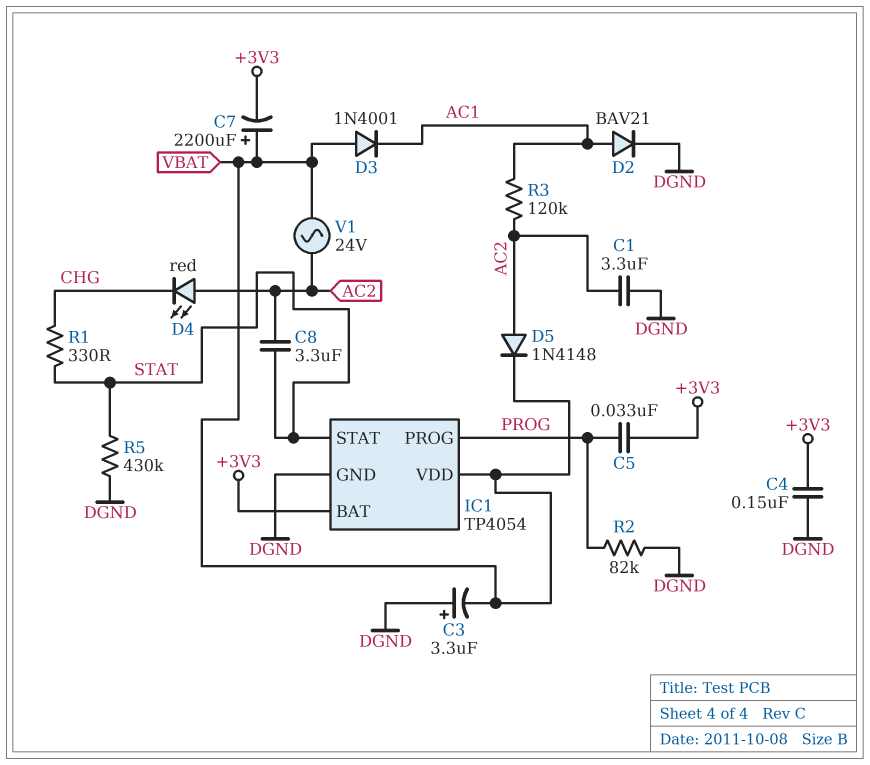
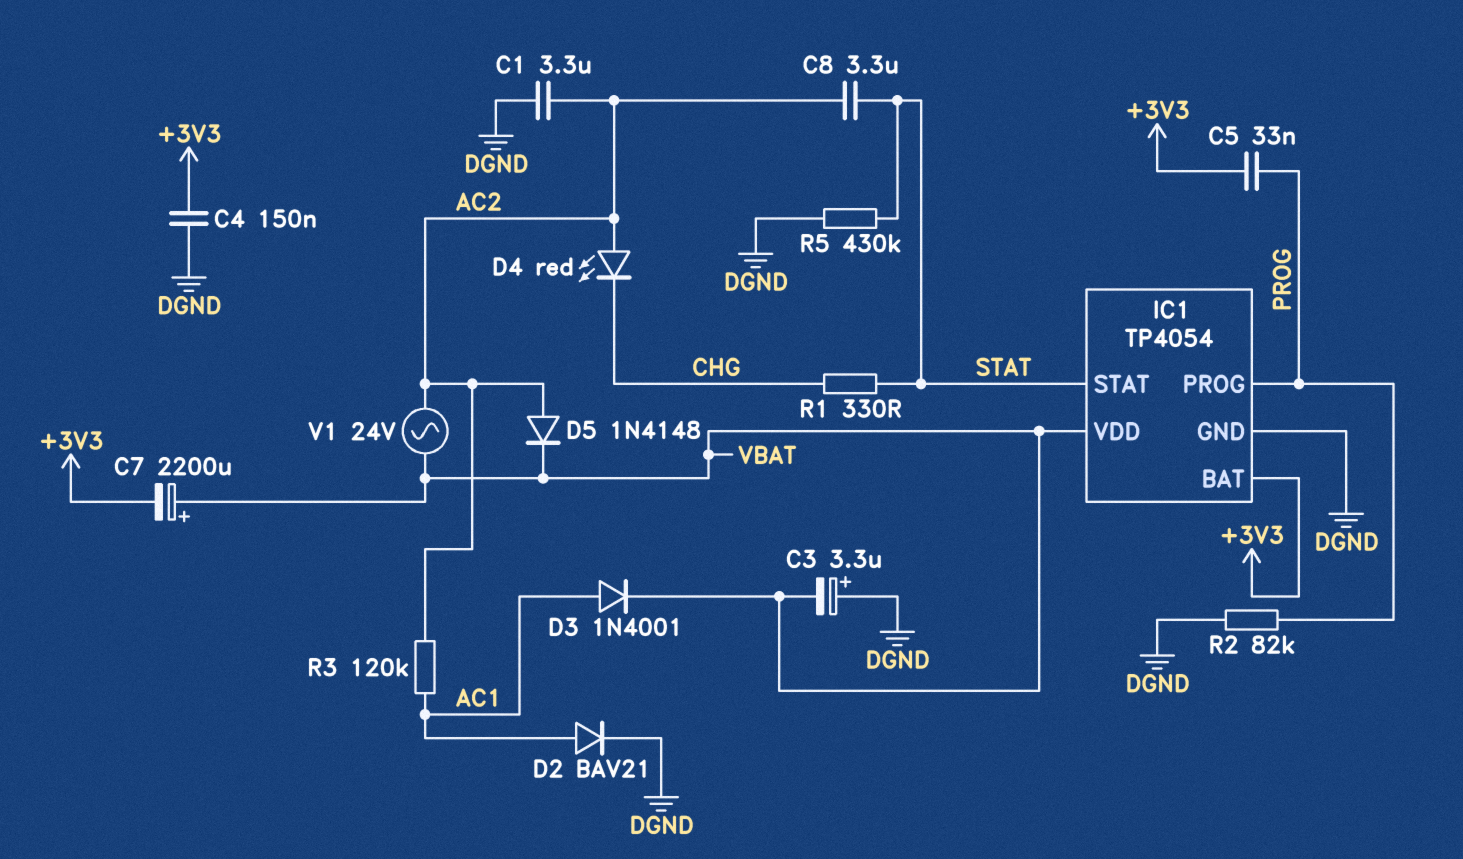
D3: diode 1N4001 (A VBAT, K AC1) -> diode 1N4001 (A AC1, K VBAT)

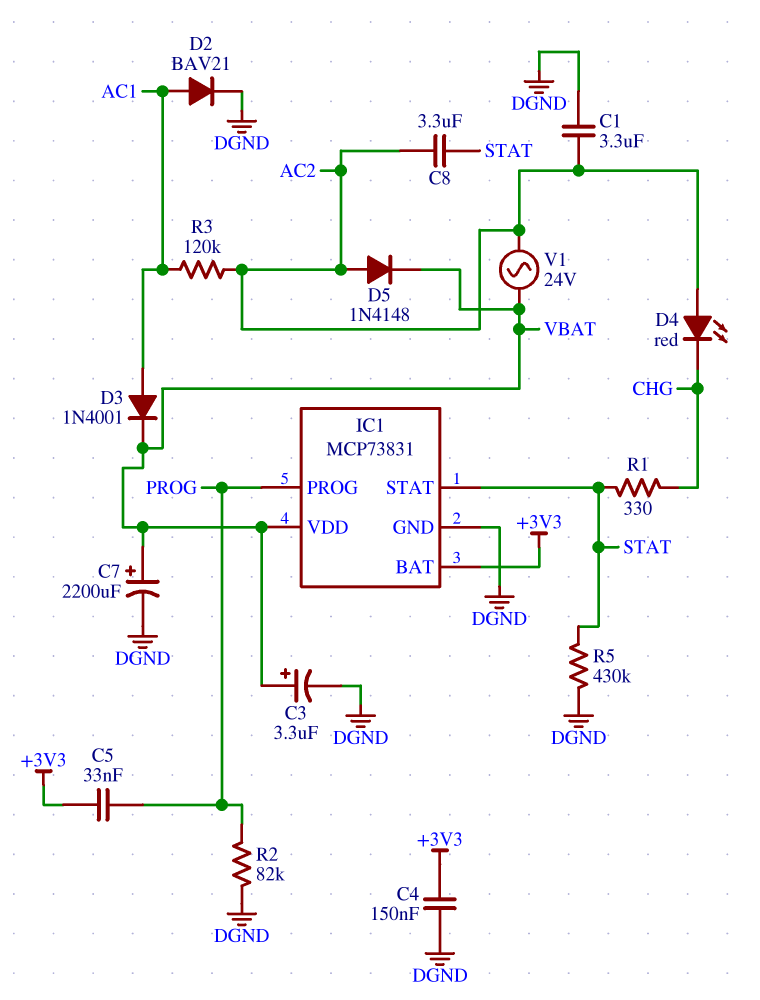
C3: 3.3uF (plus DGND, minus VBAT) -> 3.3uF (plus VBAT, minus DGND)
C7: 2200uF (plus VBAT, minus +3V3) -> 2200uF (plus VBAT, minus DGND)
IC1: TP4054 -> MCP73831

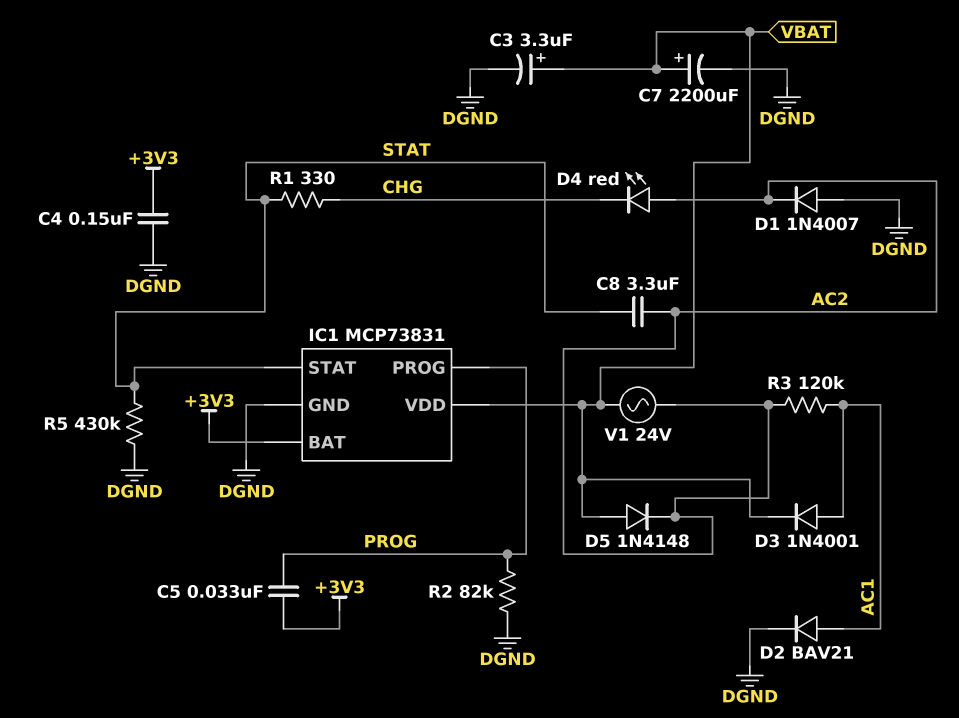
C1: 3.3uF (AC2, DGND) -> none
D1: none -> diode 1N4007 (A DGND, K AC2)
D5: diode 1N4148 (A AC2, K VBAT) -> diode 1N4148 (A VBAT, K AC2)

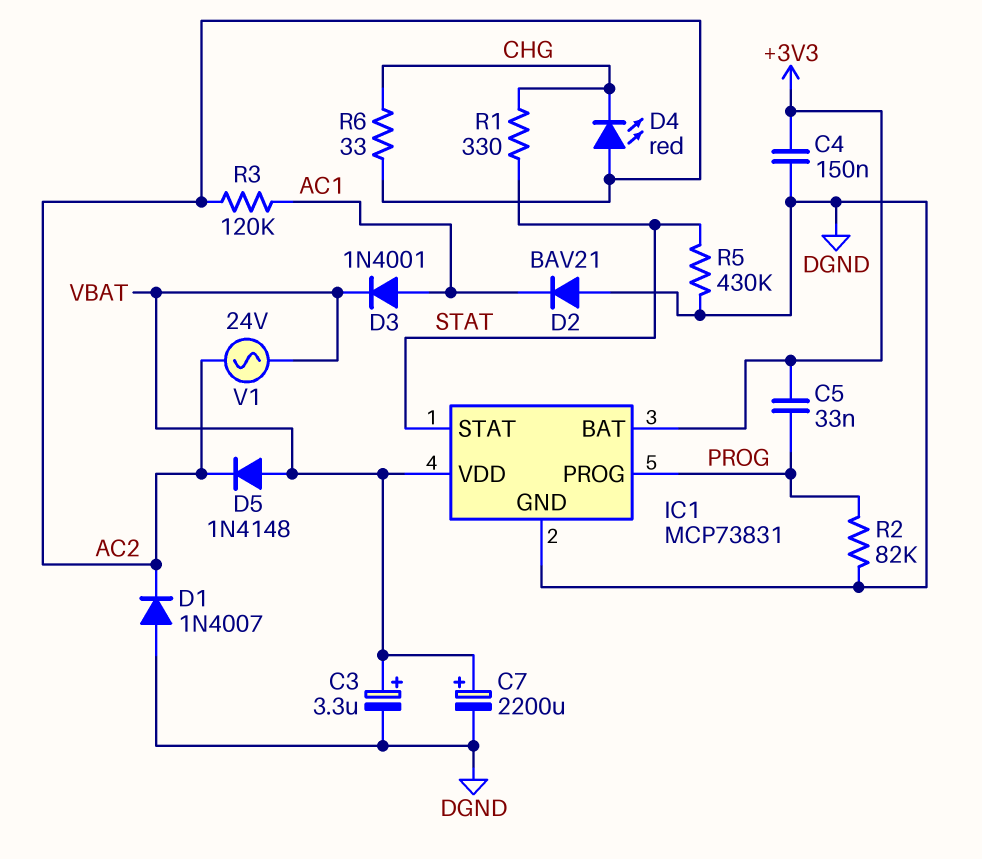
C8: 3.3uF (AC2, STAT) -> none
D2: diode BAV21 (A AC1, K DGND) -> diode BAV21 (A DGND, K AC1)
R6: none -> 33 (AC2, CHG)

